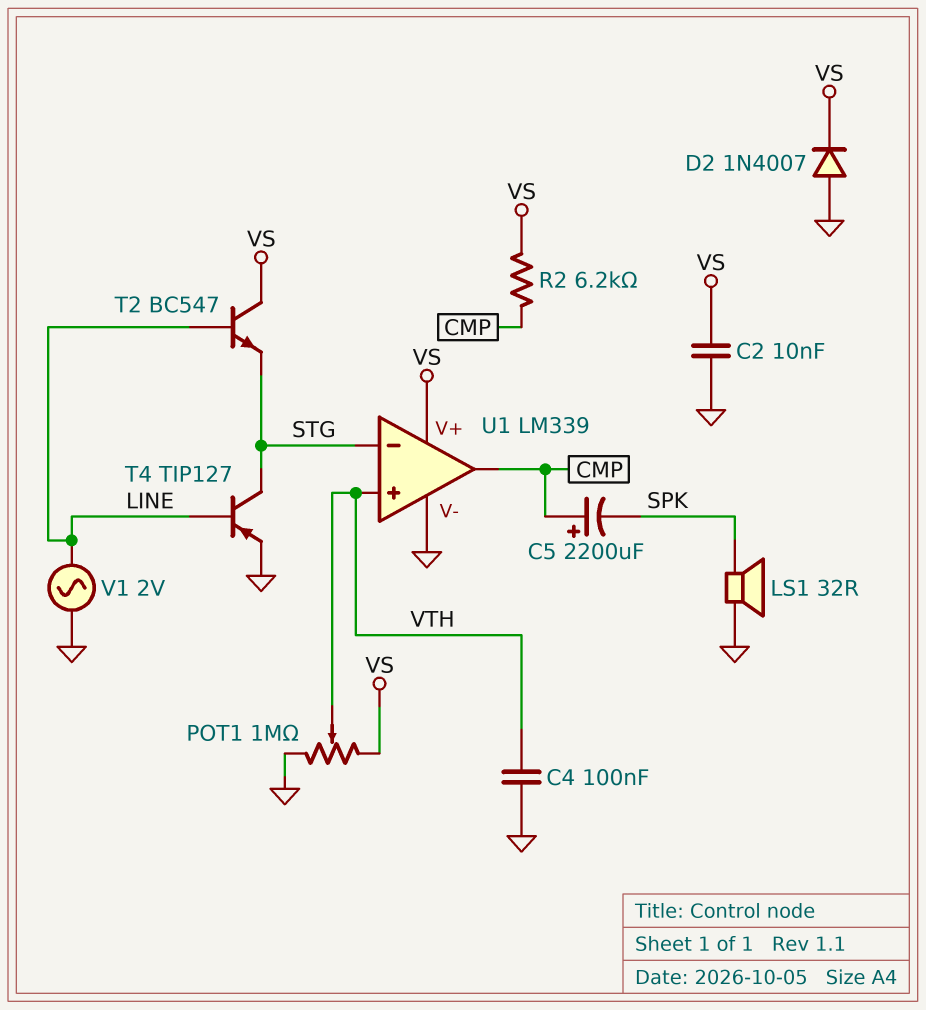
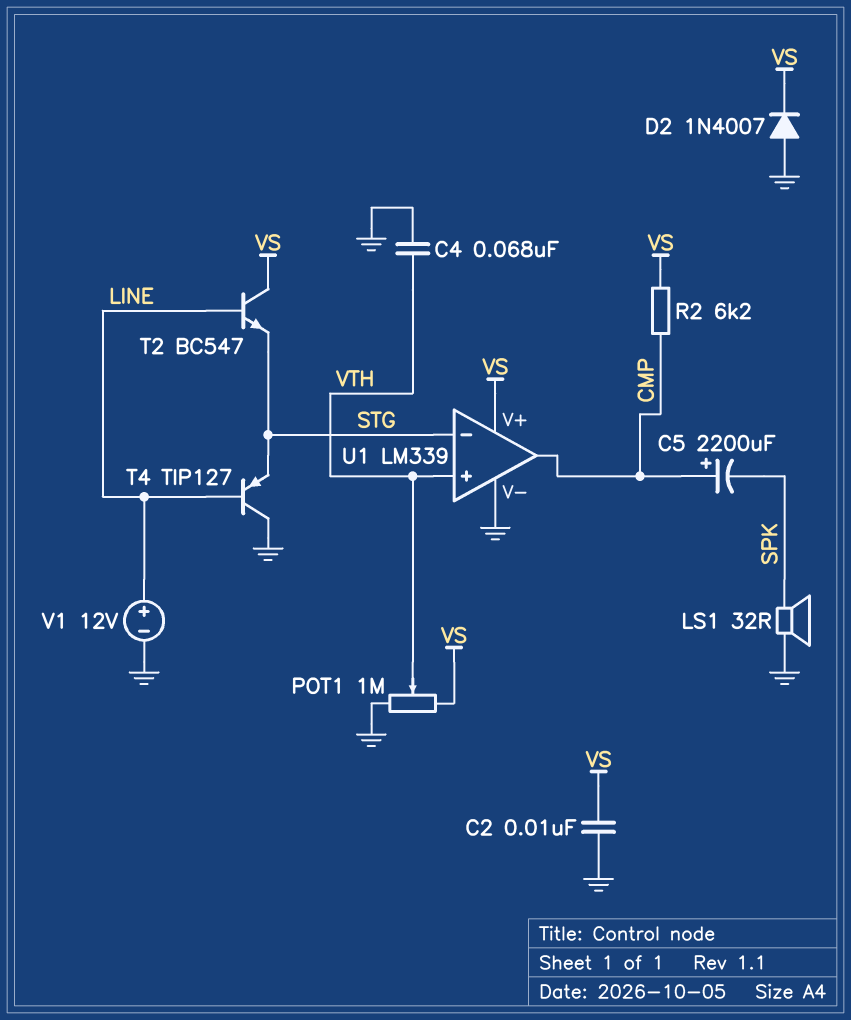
C4: 100nF (GND, VTH) -> 68nF (GND, VTH)
T4: PNP TIP127 (B LINE, C STG, E GND) -> PNP TIP127 (B LINE, C GND, E STG)
V1: AC 2V (GND, LINE) -> 12V (plus LINE, minus GND)

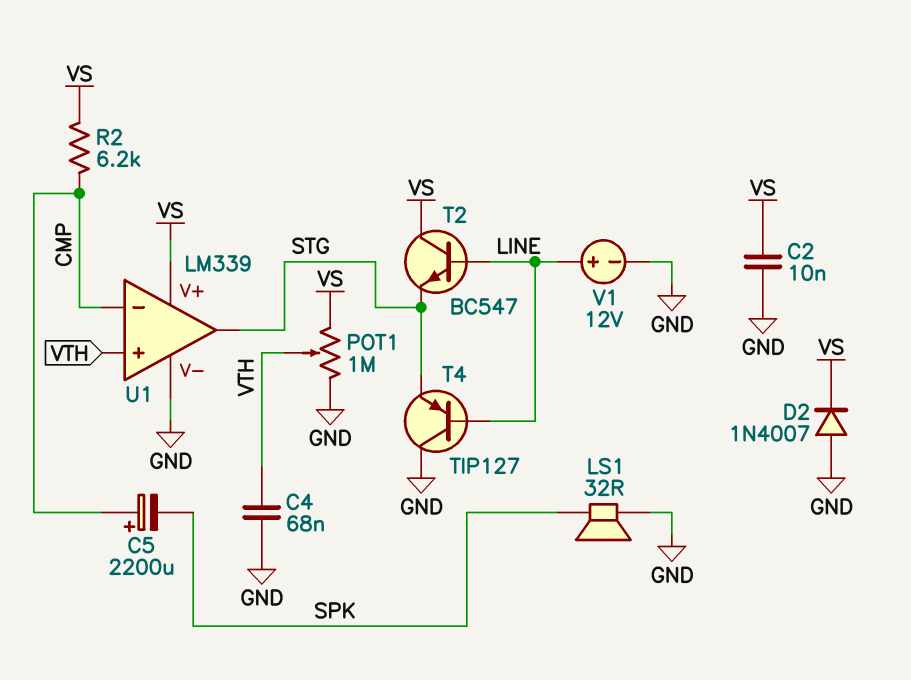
U1 pin in-: STG -> CMP
U1 pin out: CMP -> STG

